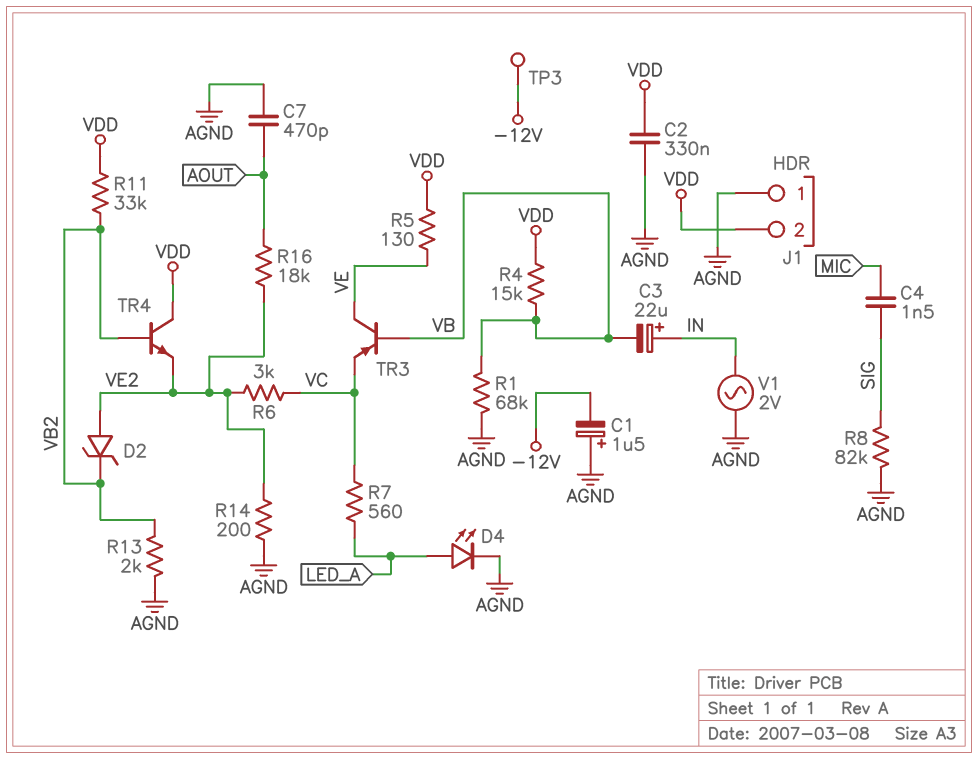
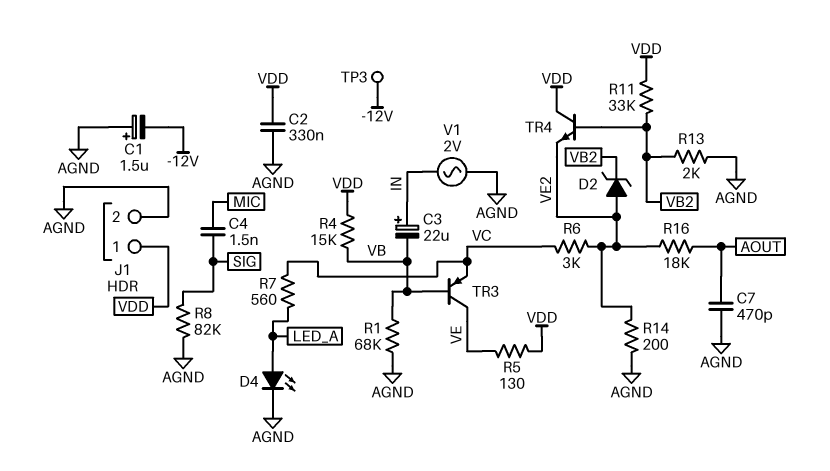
J1 pin 1: AGND -> VDD
J1 pin 2: VDD -> AGND

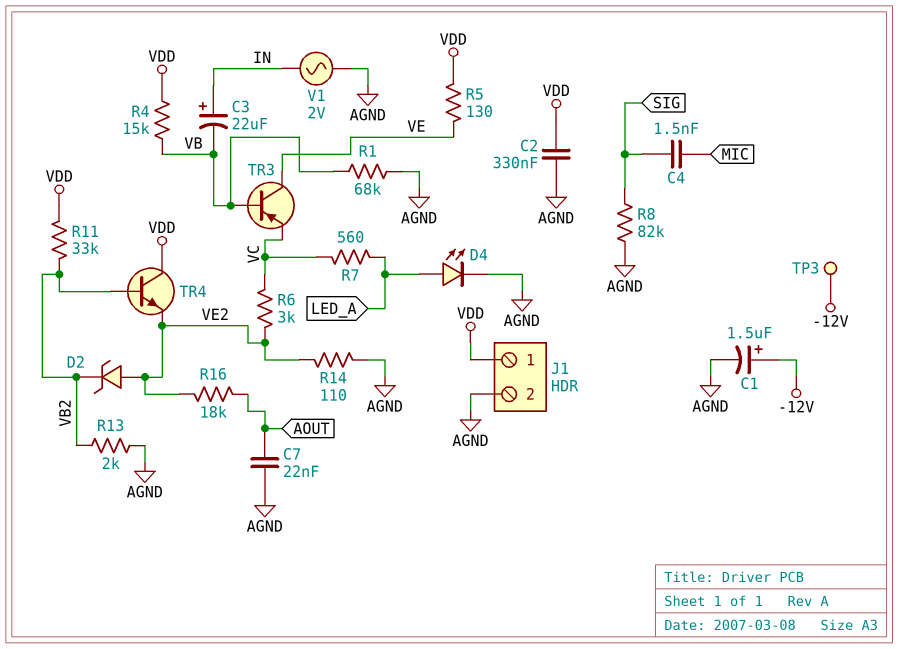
C1: 1.5uF (plus AGND, minus -12V) -> 1.5uF (plus -12V, minus AGND)
C7: 470pF (AGND, AOUT) -> 22nF (AGND, AOUT)
R14: 200 (AGND, VE2) -> 110 (AGND, VE2)

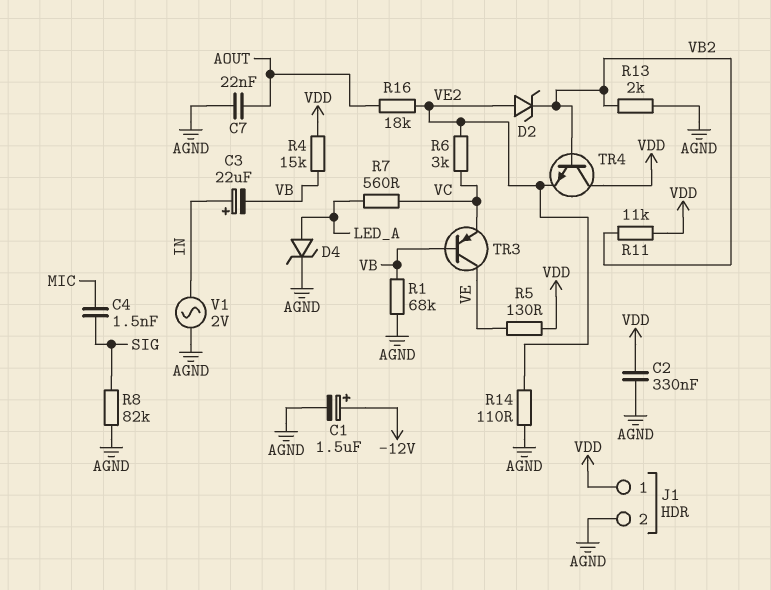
D4: LED (A LED_A, K AGND) -> zener (A LED_A, K AGND)
R11: 33k (VB2, VDD) -> 11k (VB2, VDD)
TP3: test point (-12V) -> none

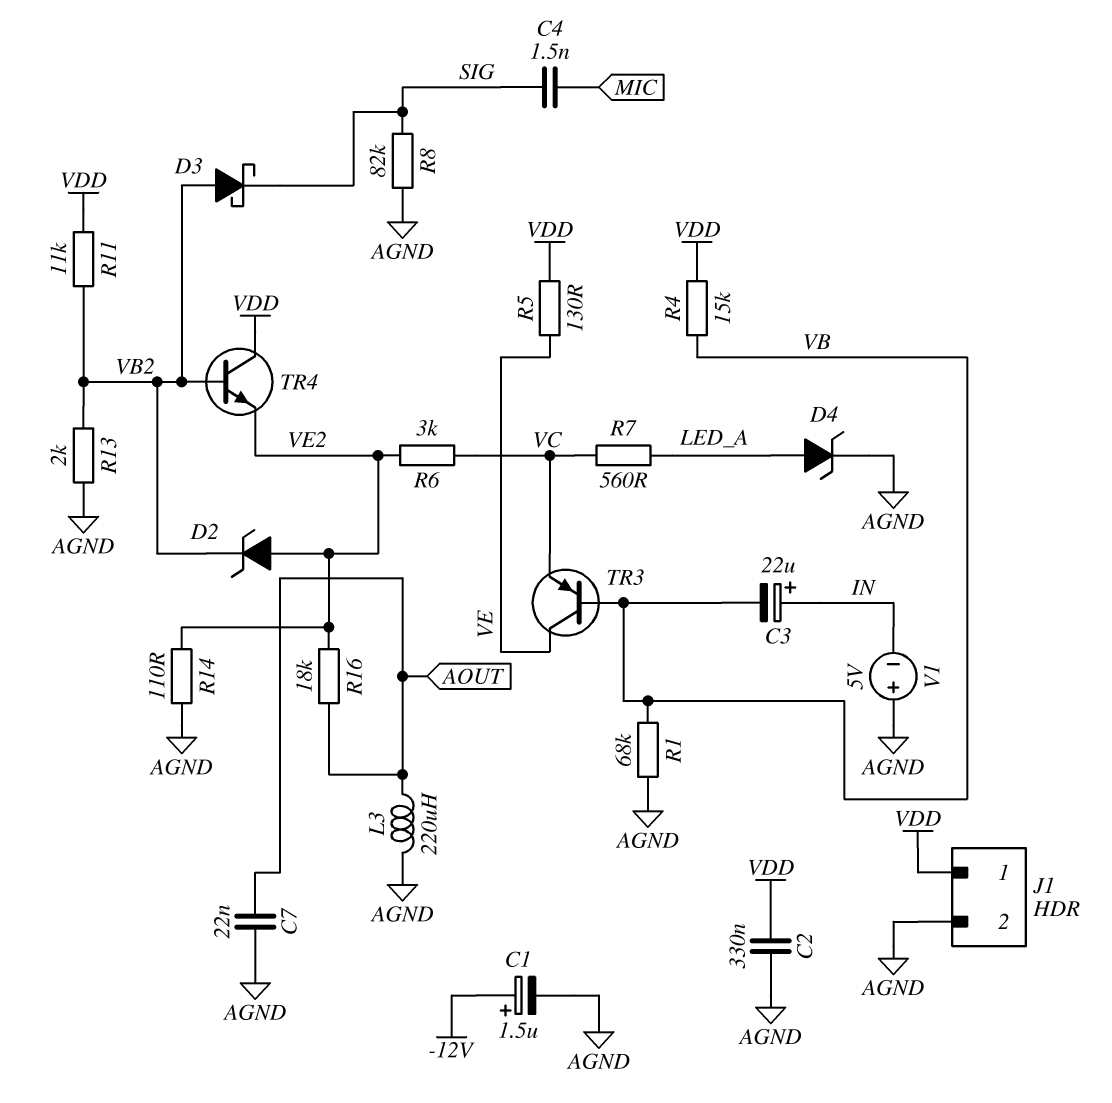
D3: none -> schottky (A VB2, K SIG)
L3: none -> 220uH (AGND, AOUT)
V1: AC 2V (AGND, IN) -> 5V (plus AGND, minus IN)

